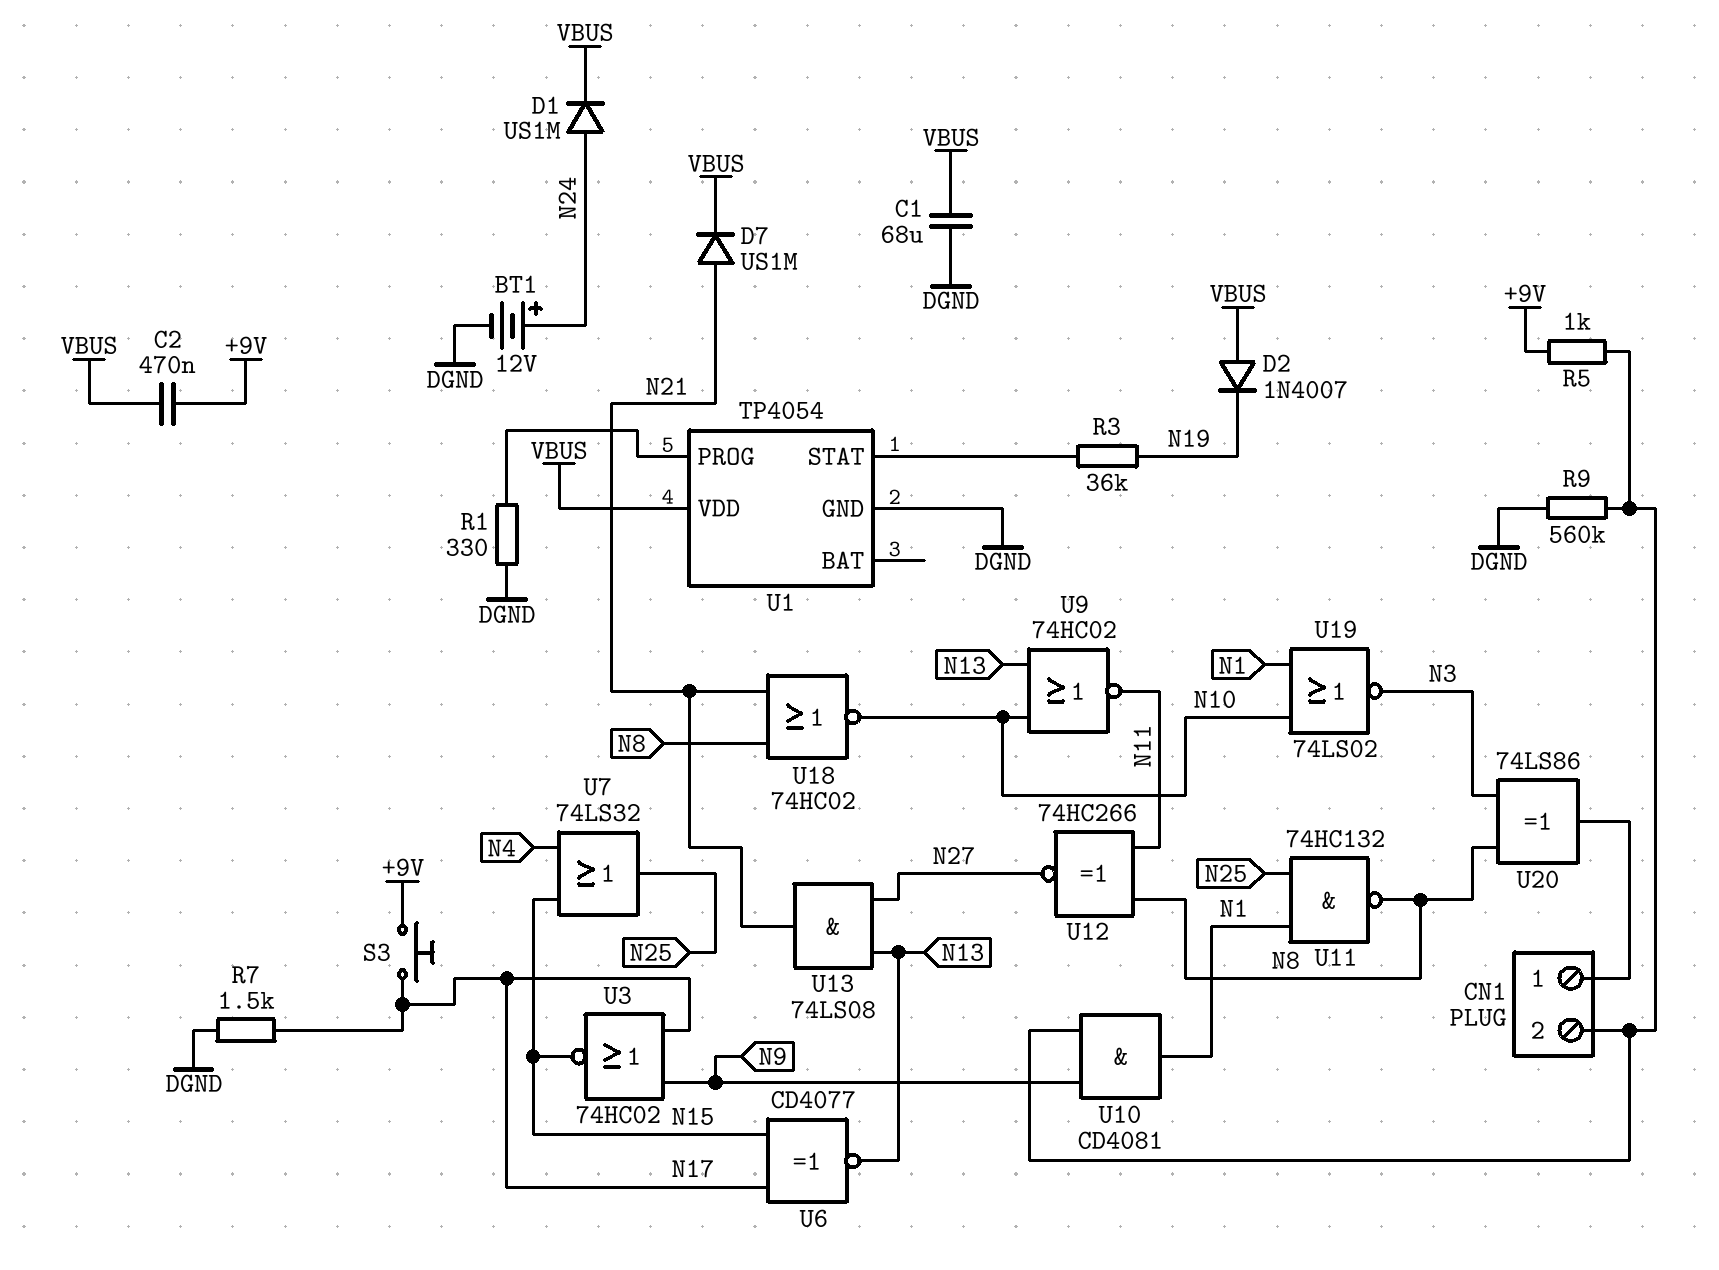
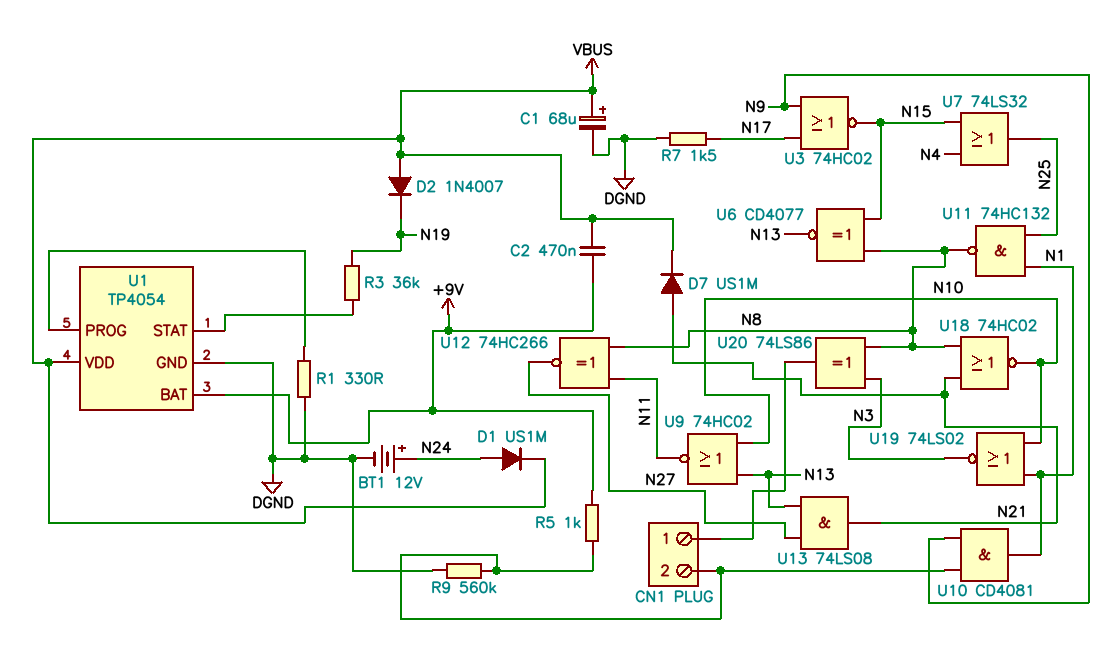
C1: 68uF (DGND, VBUS) -> 68uF (plus VBUS, minus DGND)
S3: button (+9V, N17) -> none
U1 pin BAT: none -> +9V
U6: XNOR CD4077 (in N15, in N17, out N13) -> XNOR CD4077 (in N8, in N15, out N13)

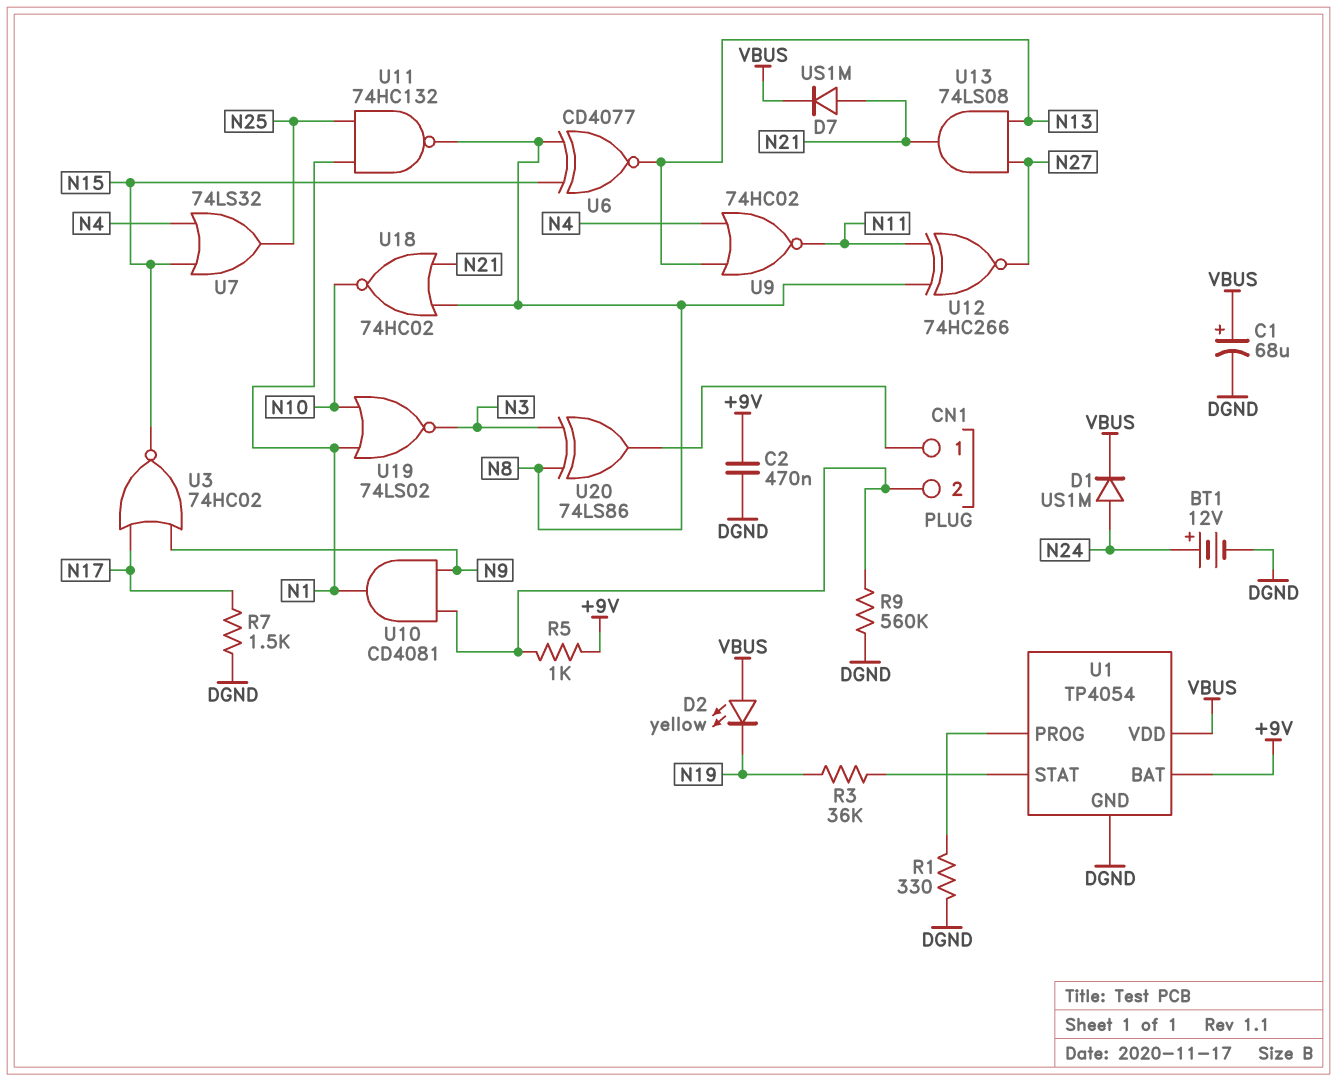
C2: 470nF (+9V, VBUS) -> 470nF (+9V, DGND)
D2: diode 1N4007 (A VBUS, K N19) -> LED yellow (A VBUS, K N19)
U9: NOR 74HC02 (in N10, in N13, out N11) -> NOR 74HC02 (in N4, in N13, out N11)

